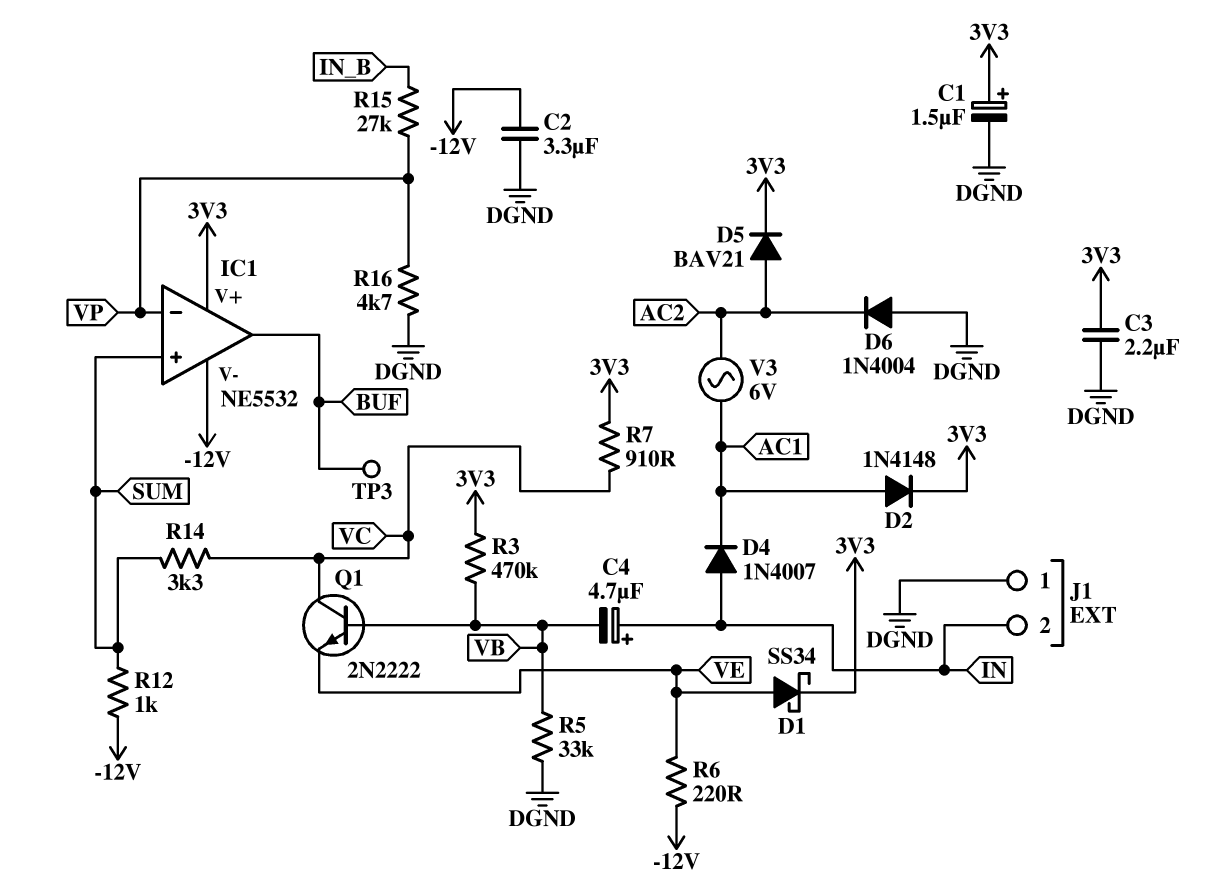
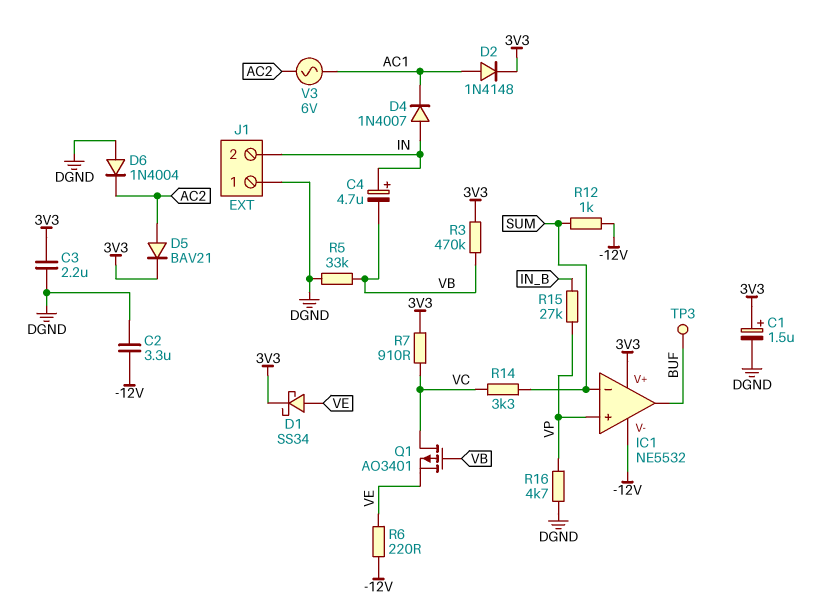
IC1 pin in+: SUM -> VP
IC1 pin in-: VP -> SUM
Q1: NPN 2N2222 (B VB, C VC, E VE) -> PMOS AO3401 (G VB, D VC, S VE)

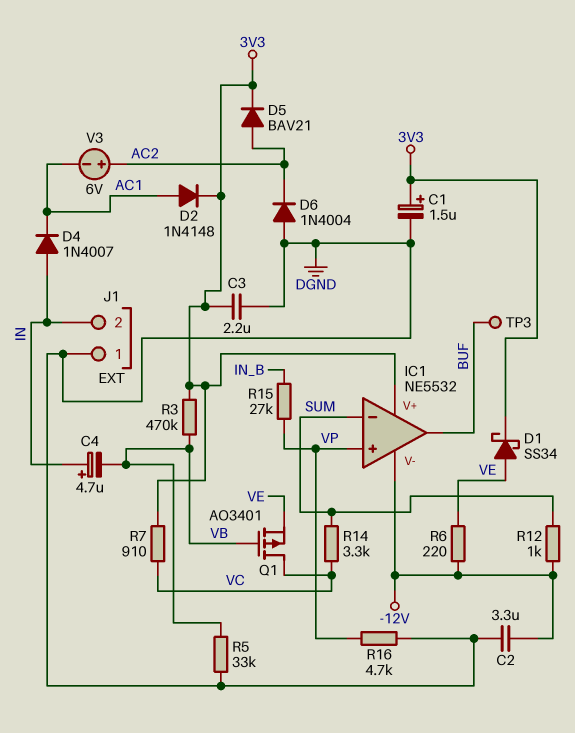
V3: AC 6V (AC1, AC2) -> 6V (plus AC2, minus AC1)

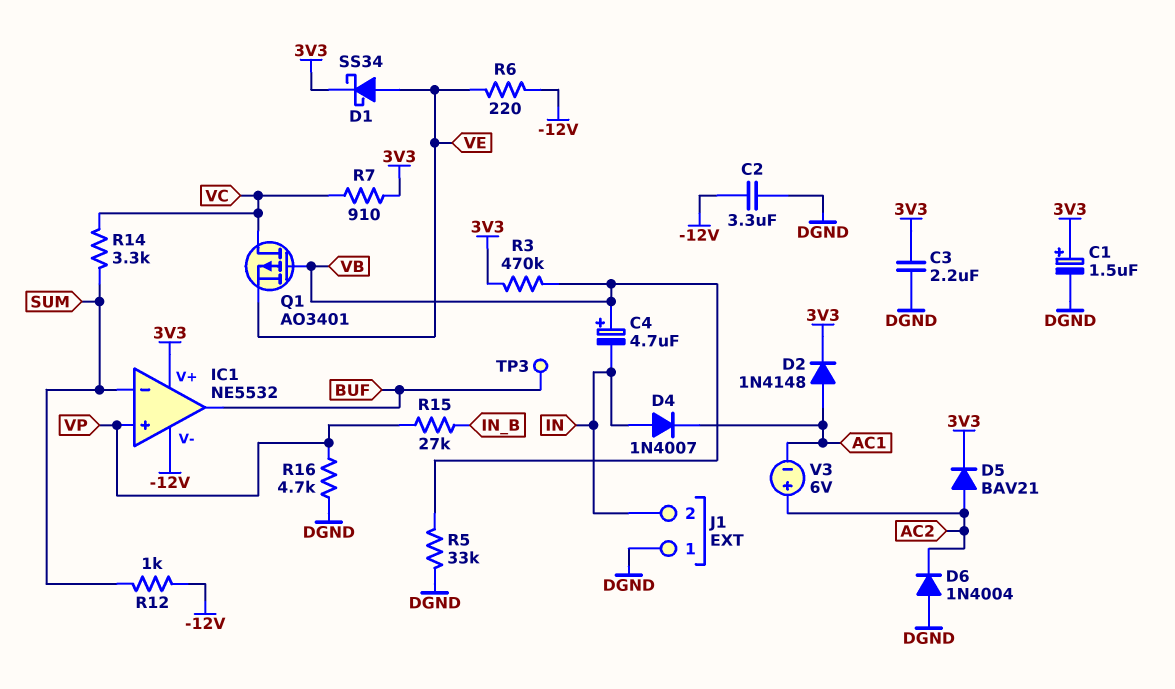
C4: 4.7uF (plus IN, minus VB) -> 4.7uF (plus VB, minus IN)

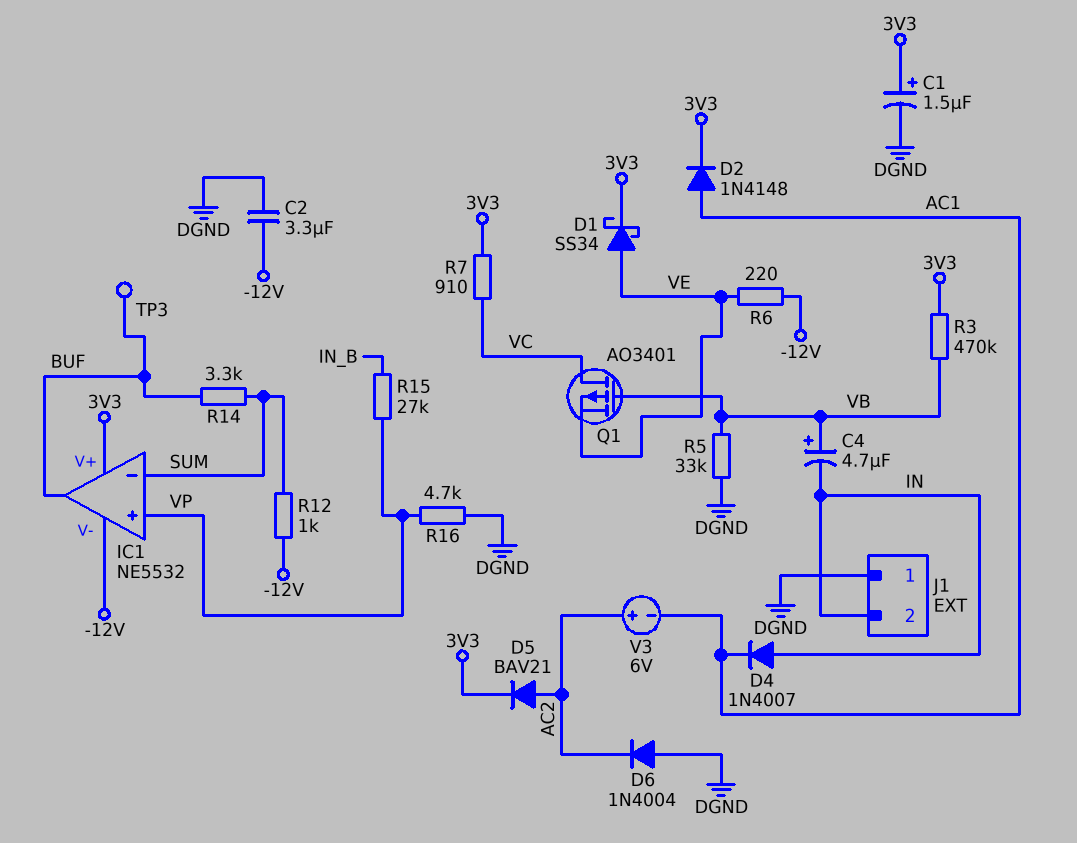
C3: 2.2uF (3V3, DGND) -> none
R14: 3.3k (SUM, VC) -> 3.3k (BUF, SUM)

